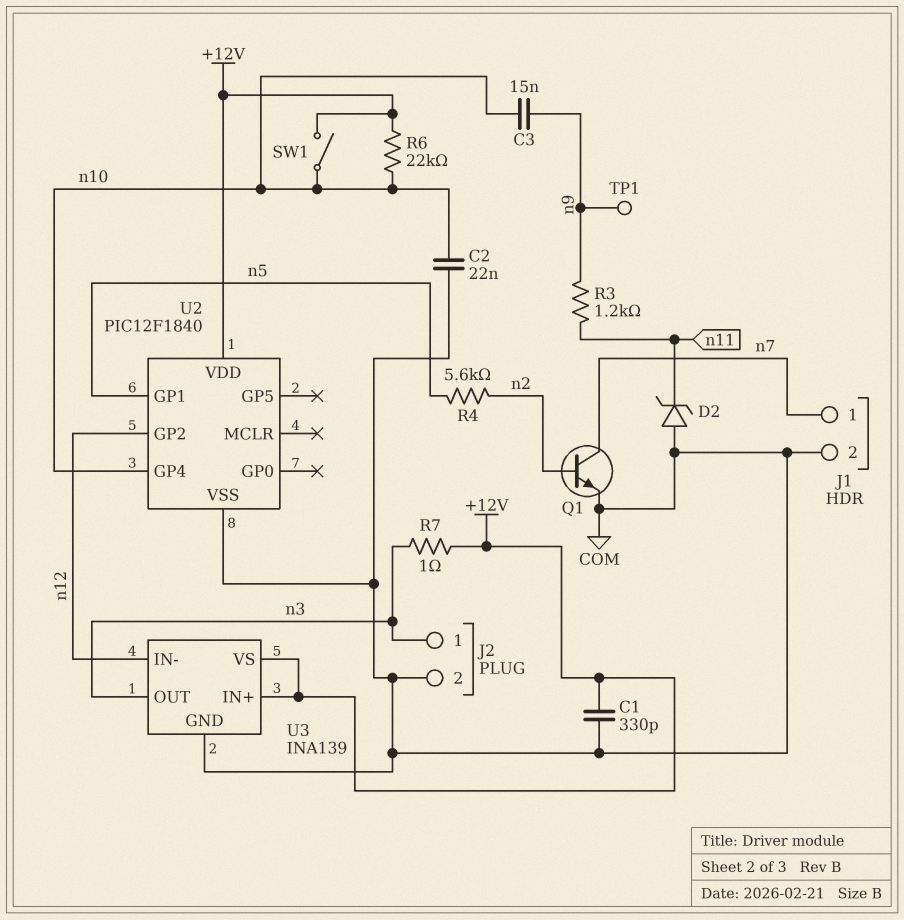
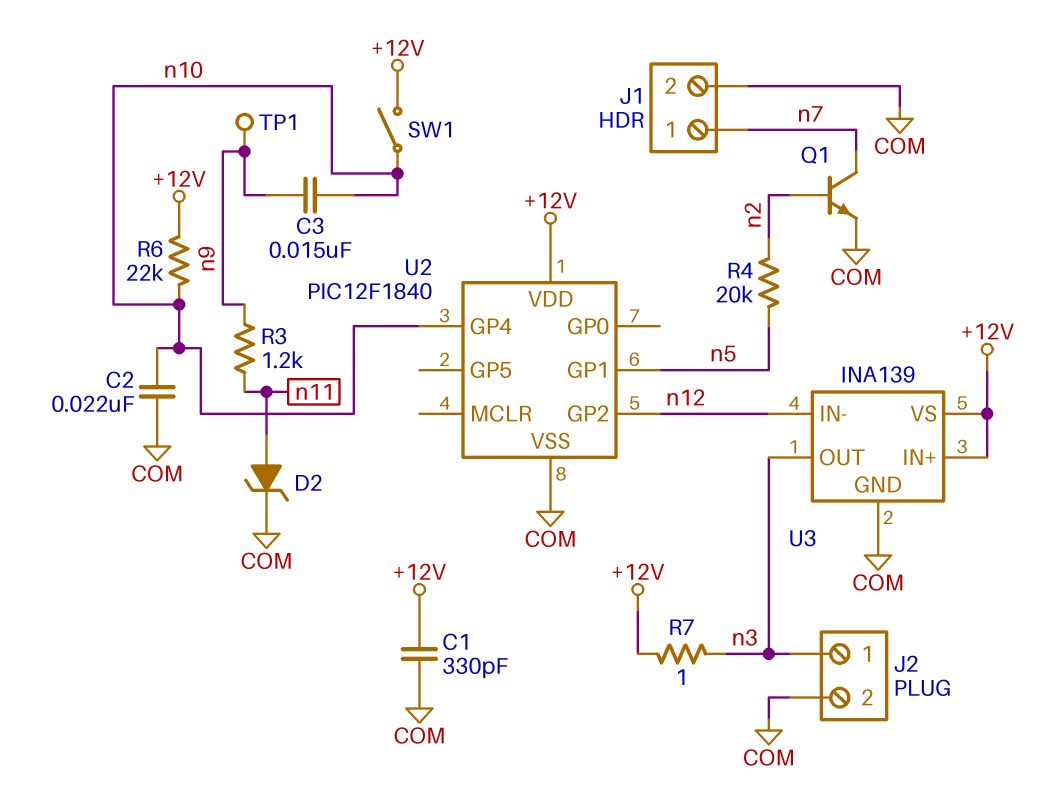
D2: zener (A COM, K n11) -> zener (A n11, K COM)
R4: 5.6k (n2, n5) -> 20k (n2, n5)

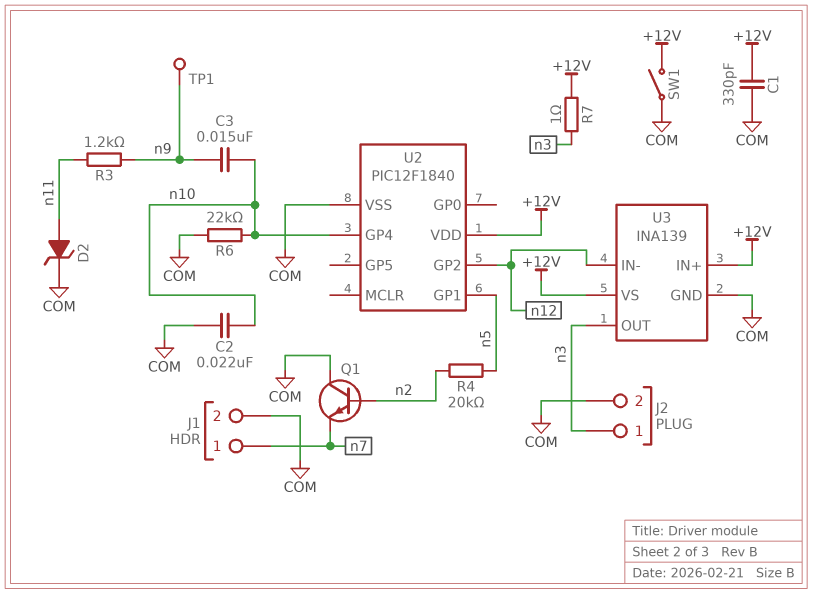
Q1: NPN (B n2, C n7, E COM) -> NPN (B n2, C COM, E n7)
R6: 22k (+12V, n10) -> 22k (COM, n10)
SW1: switch (+12V, n10) -> switch (+12V, COM)

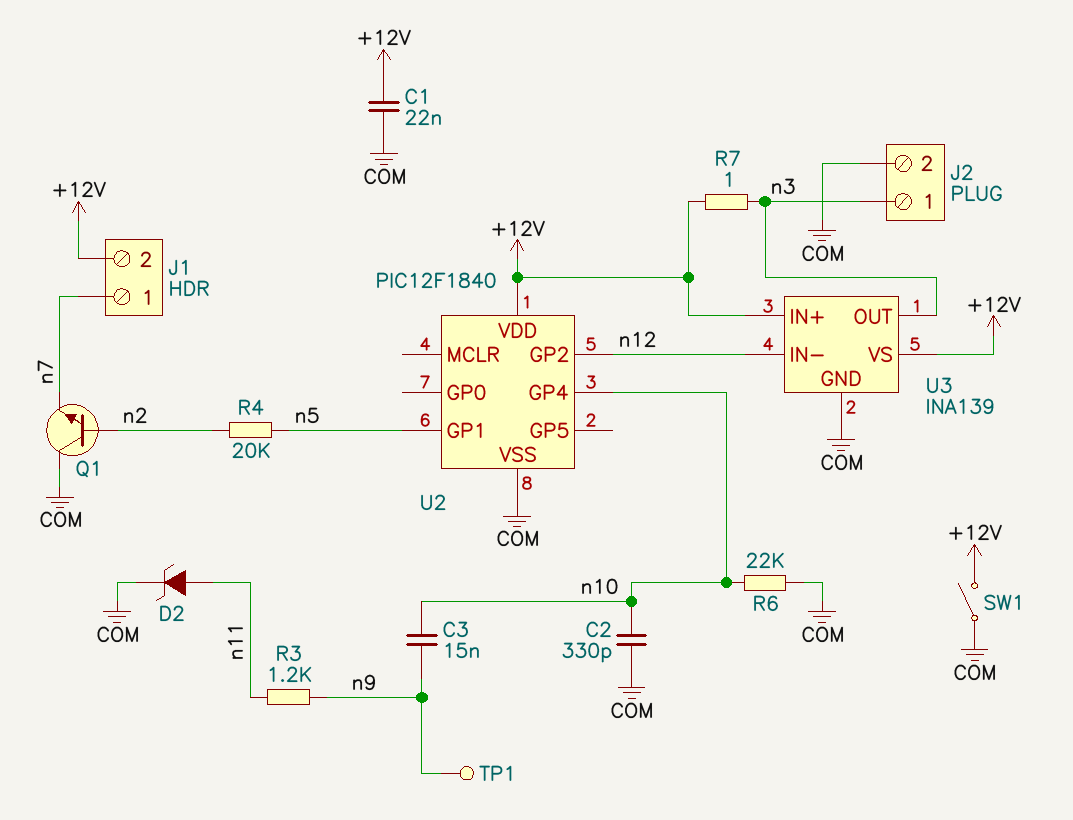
C1: 330pF (+12V, COM) -> 22nF (+12V, COM)
C2: 22nF (COM, n10) -> 330pF (COM, n10)
J1 pin 2: COM -> +12V

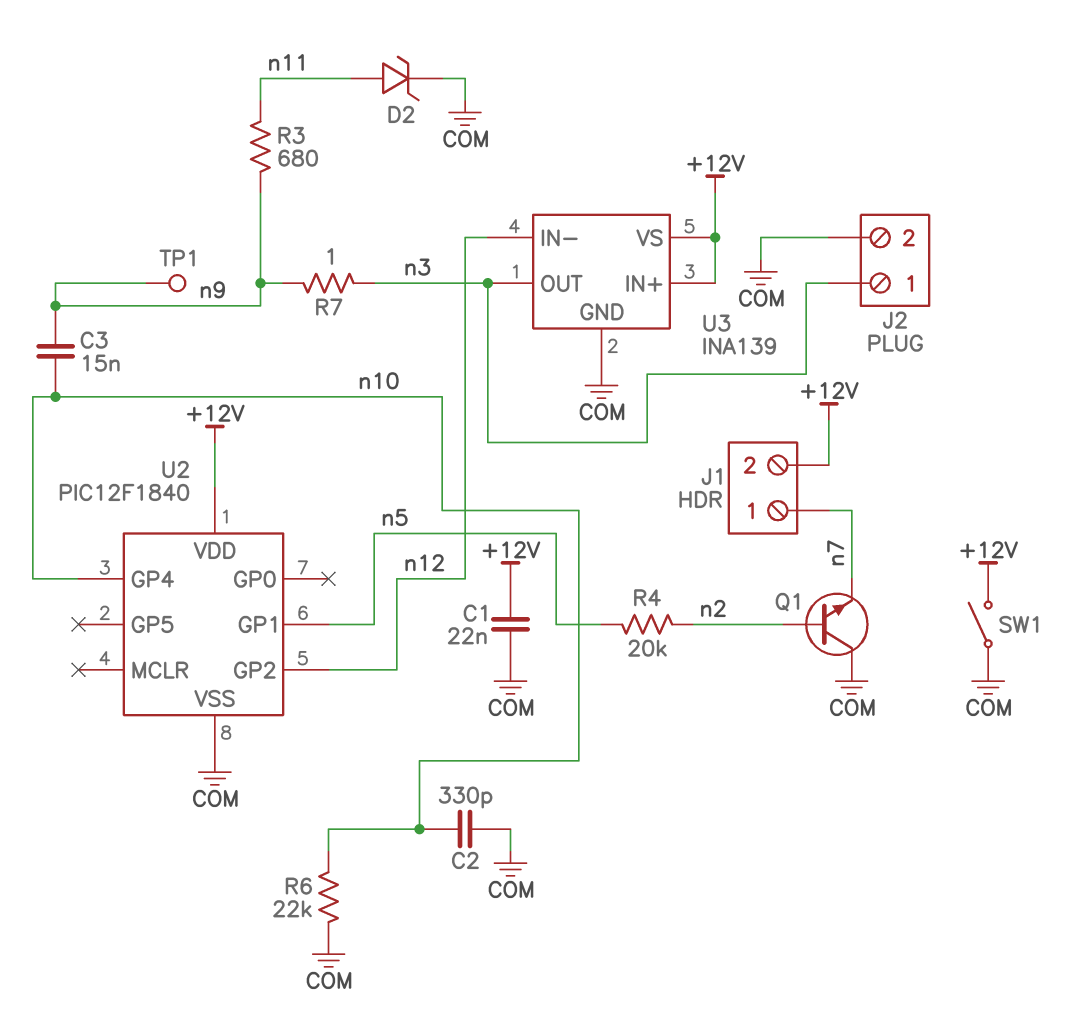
R3: 1.2k (n9, n11) -> 680 (n9, n11)
R7: 1 (+12V, n3) -> 1 (n3, n9)

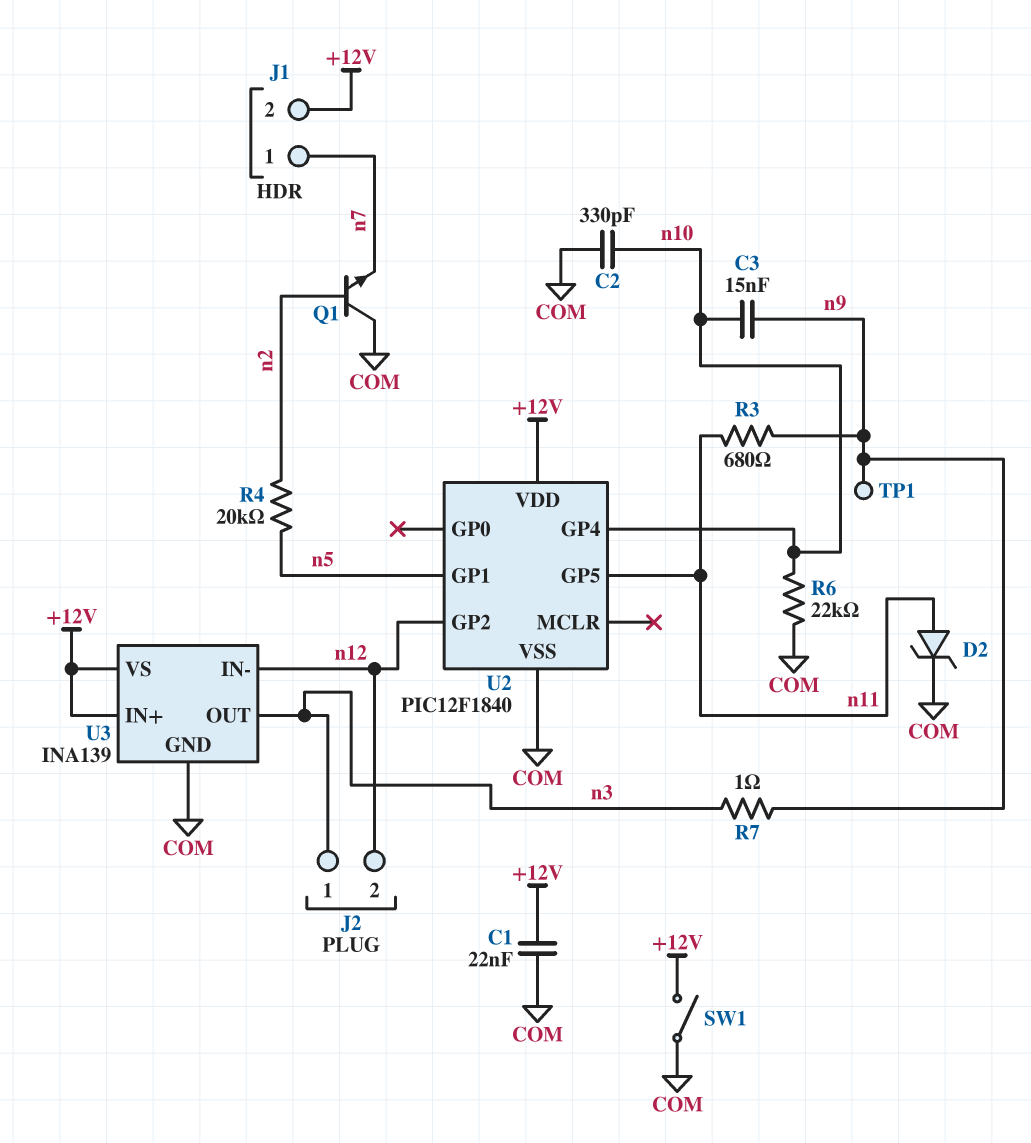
J2 pin 2: COM -> n12
U2 pin GP5: none -> n11

